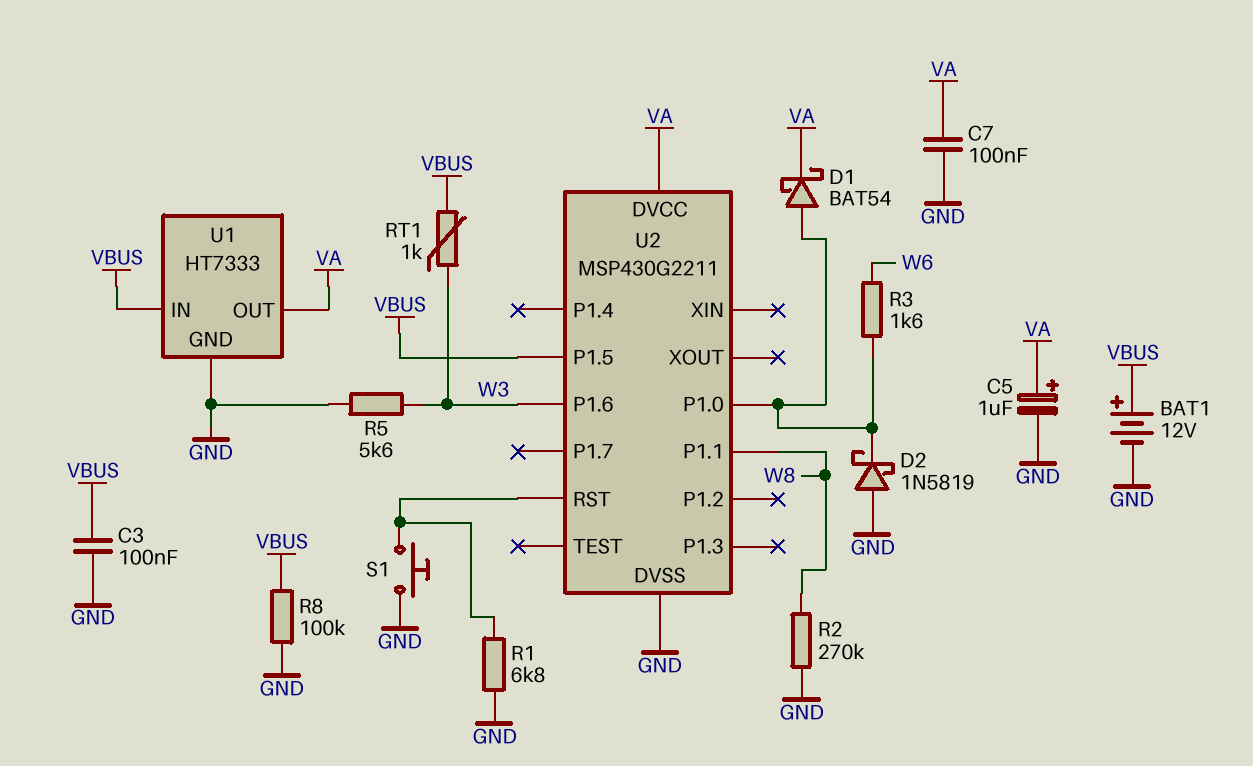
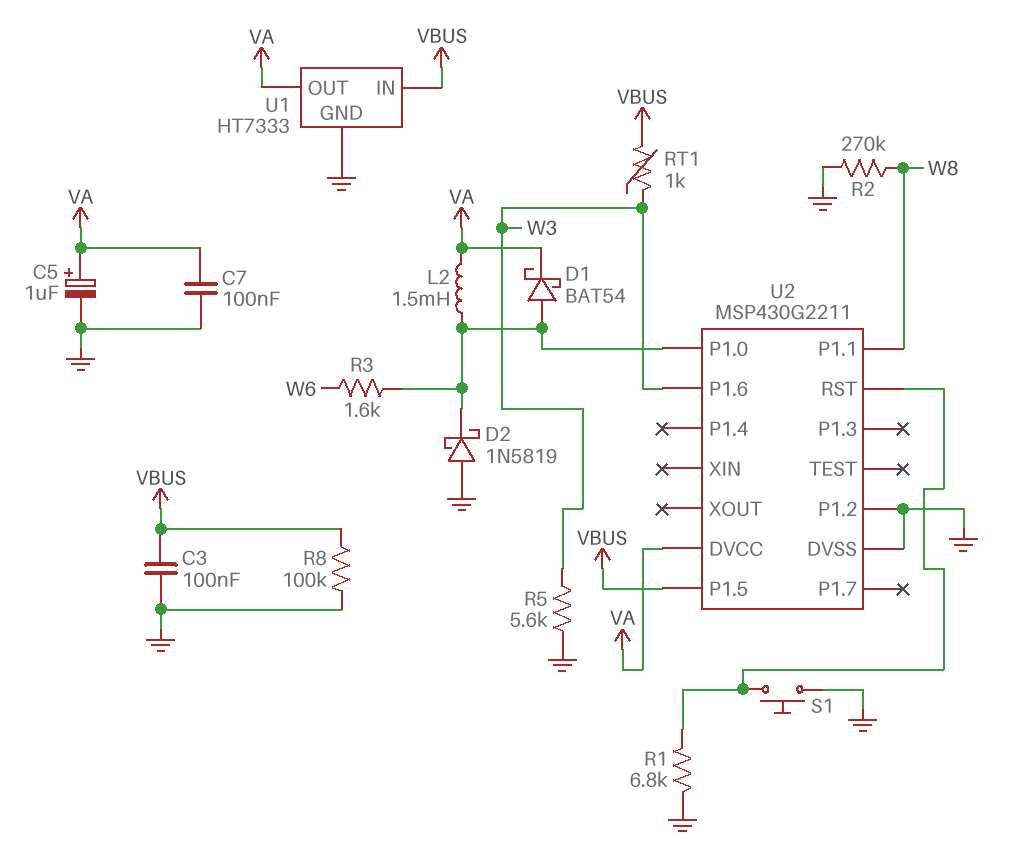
BAT1: 12V (plus VBUS, minus GND) -> none
L2: none -> 1.5mH (U2/P1.0, VA)
U2 pin P1.2: none -> GND

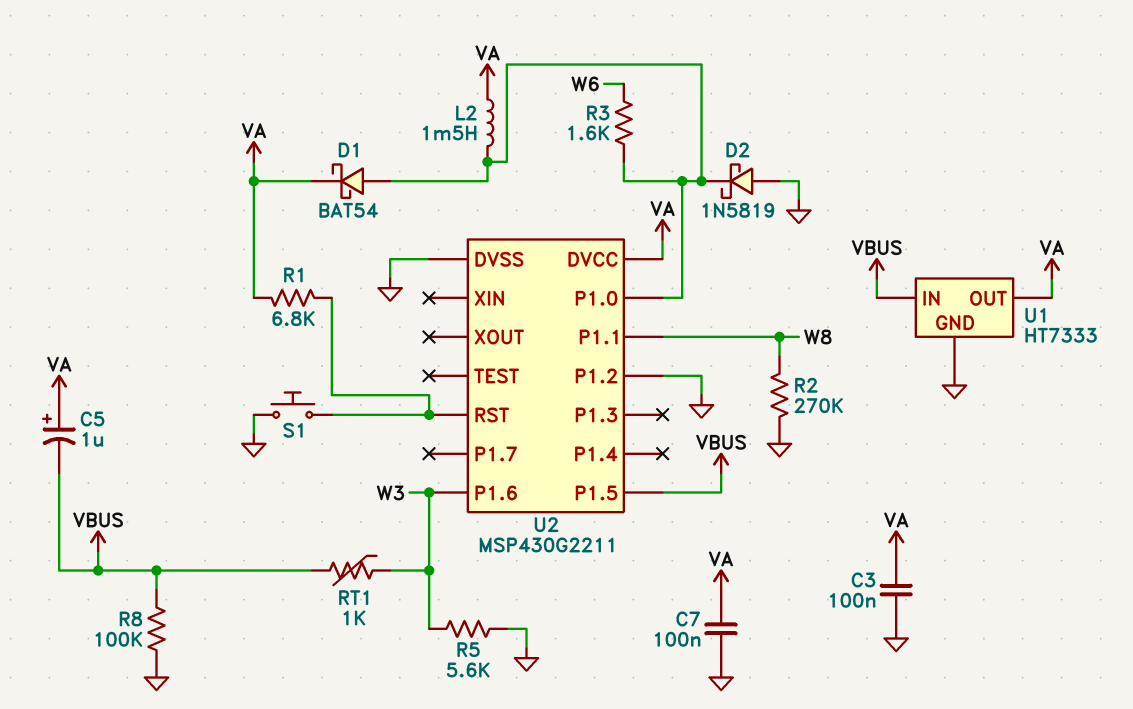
C3: 100nF (GND, VBUS) -> 100nF (GND, VA)
C5: 1uF (plus VA, minus GND) -> 1uF (plus VA, minus VBUS)
R1: 6.8k (GND, U2/RST) -> 6.8k (U2/RST, VA)

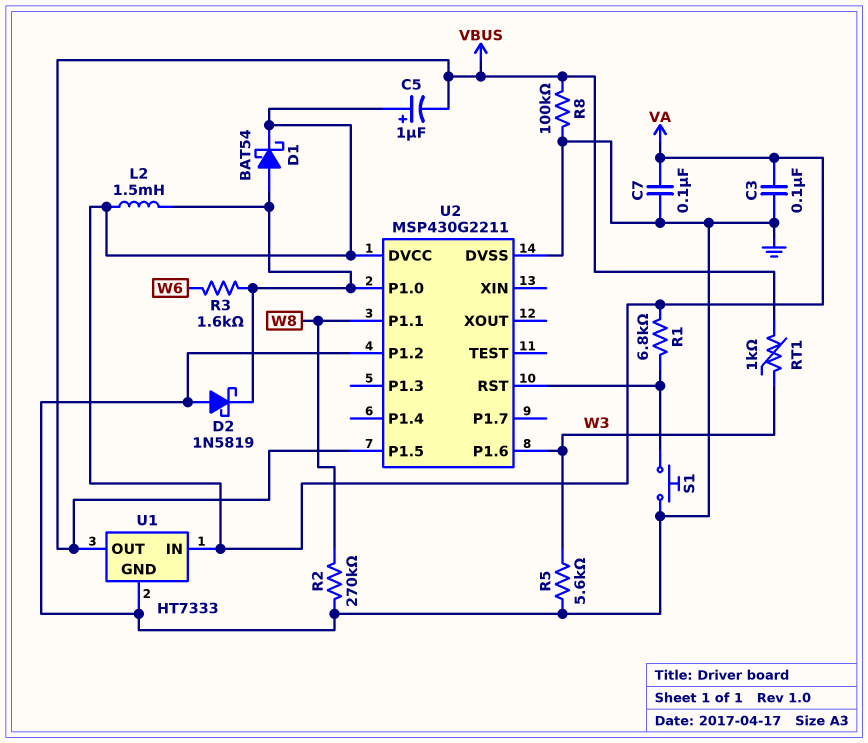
U1 pin IN: VBUS -> VA
U1 pin OUT: VA -> VBUS

